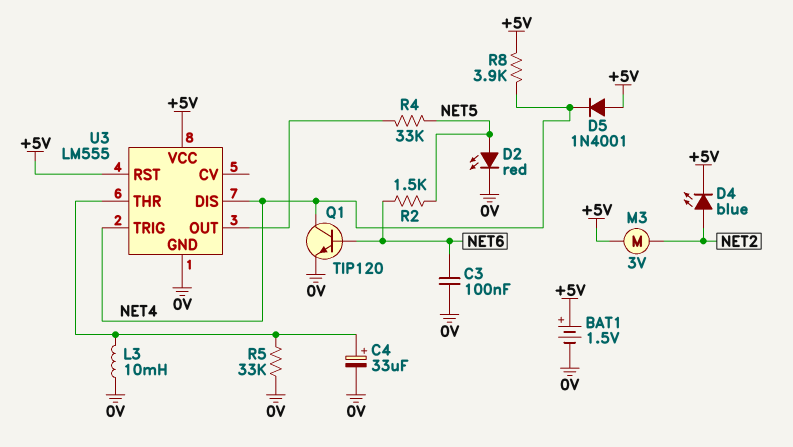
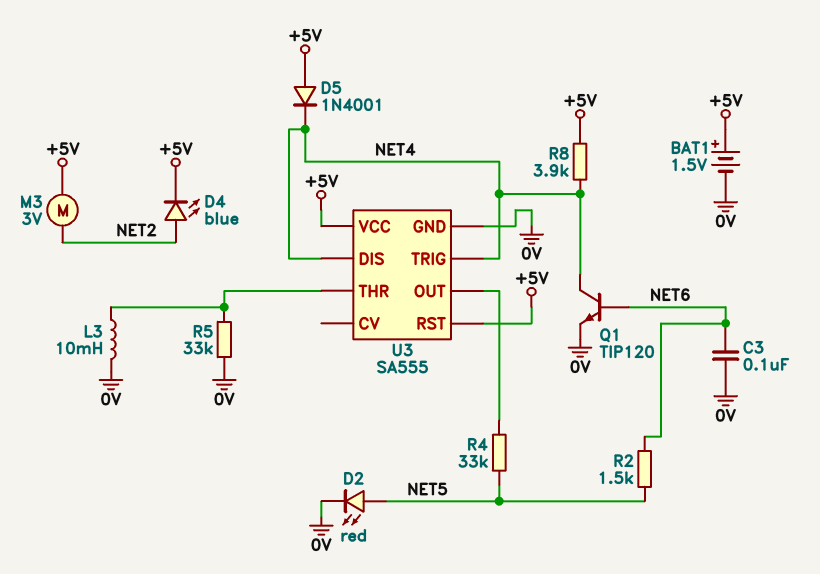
C4: 33uF (plus U3/THR, minus 0V) -> none
U3: LM555 -> SA555

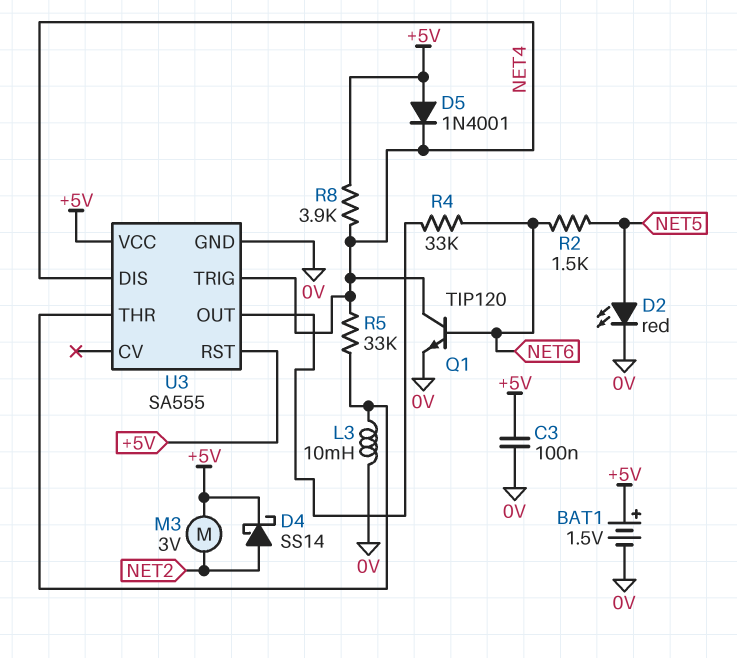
C3: 100nF (0V, NET6) -> 100nF (+5V, 0V)
D4: LED blue (A NET2, K +5V) -> schottky SS14 (A NET2, K +5V)
R4: 33k (NET5, U3/OUT) -> 33k (NET6, U3/OUT)
R5: 33k (0V, U3/THR) -> 33k (NET4, U3/THR)

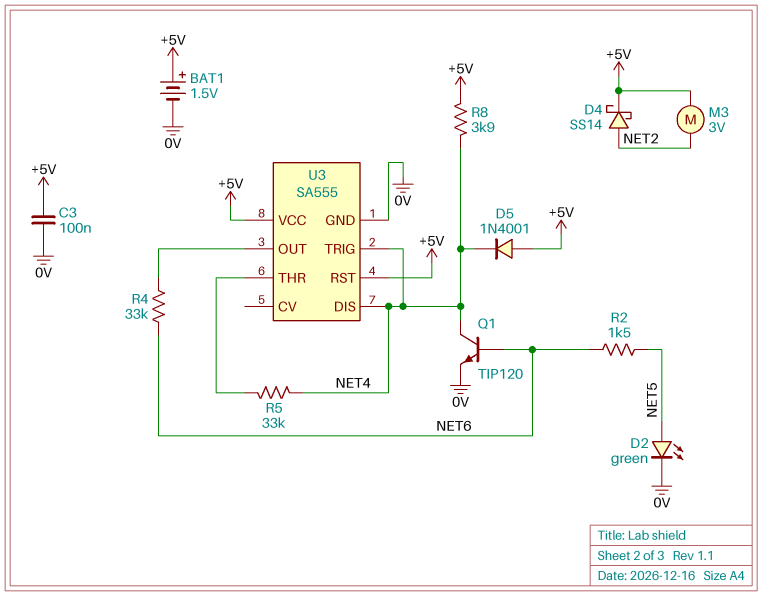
D2: LED red (A NET5, K 0V) -> LED green (A NET5, K 0V)
L3: 10mH (0V, U3/THR) -> none

